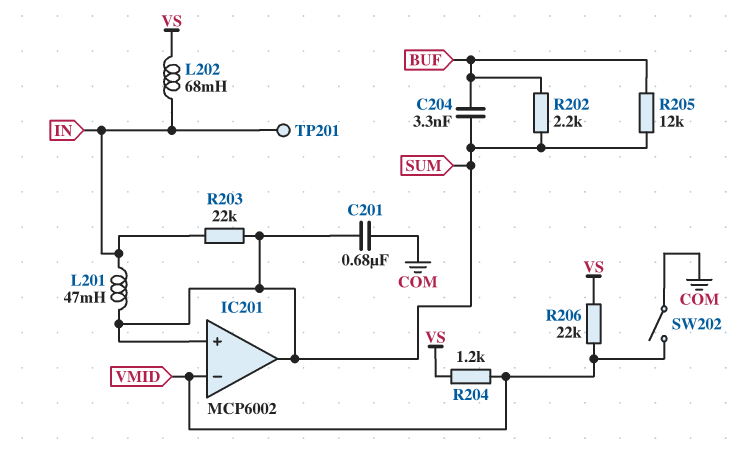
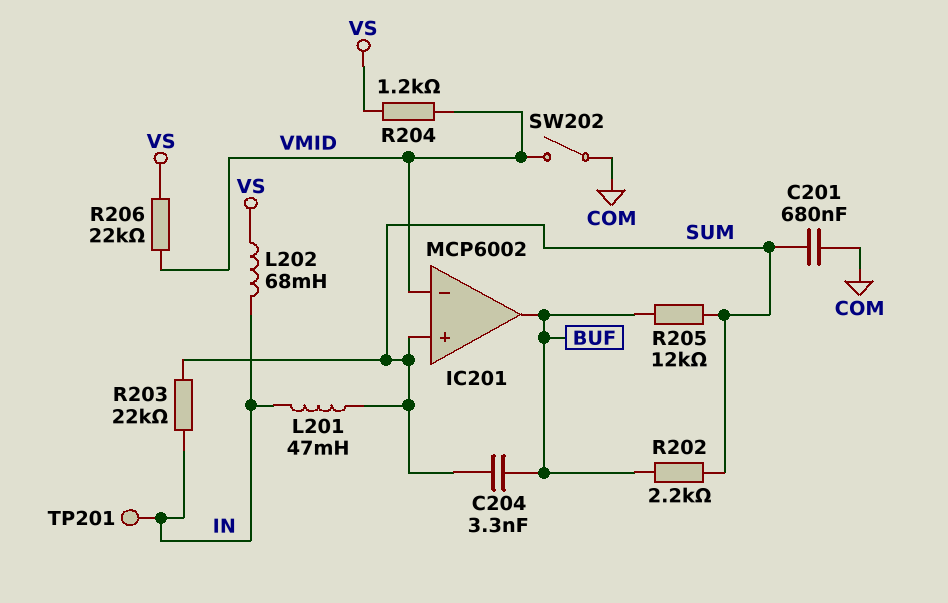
IC201 pin out: SUM -> BUF

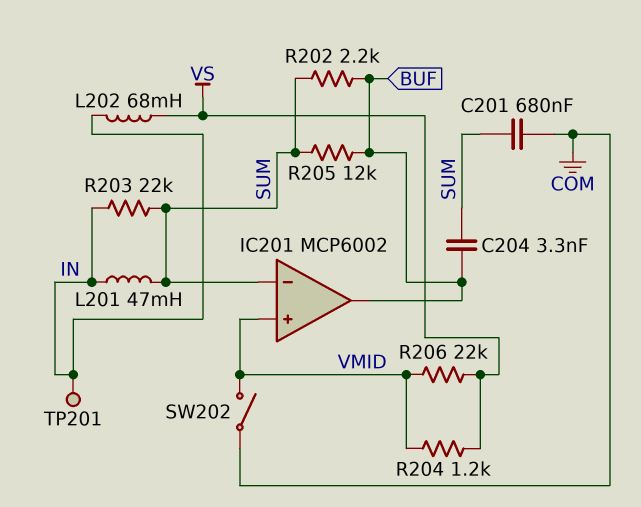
IC201 pin in+: SUM -> VMID
IC201 pin in-: VMID -> SUM

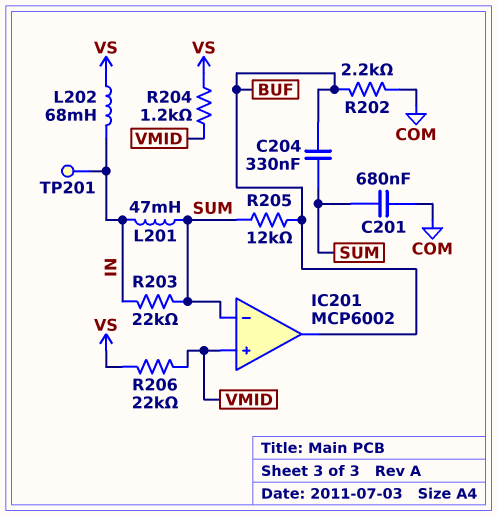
C204: 3.3nF (BUF, SUM) -> 330nF (BUF, SUM)
R202: 2.2k (BUF, SUM) -> 2.2k (BUF, COM)
SW202: switch (COM, VMID) -> none

